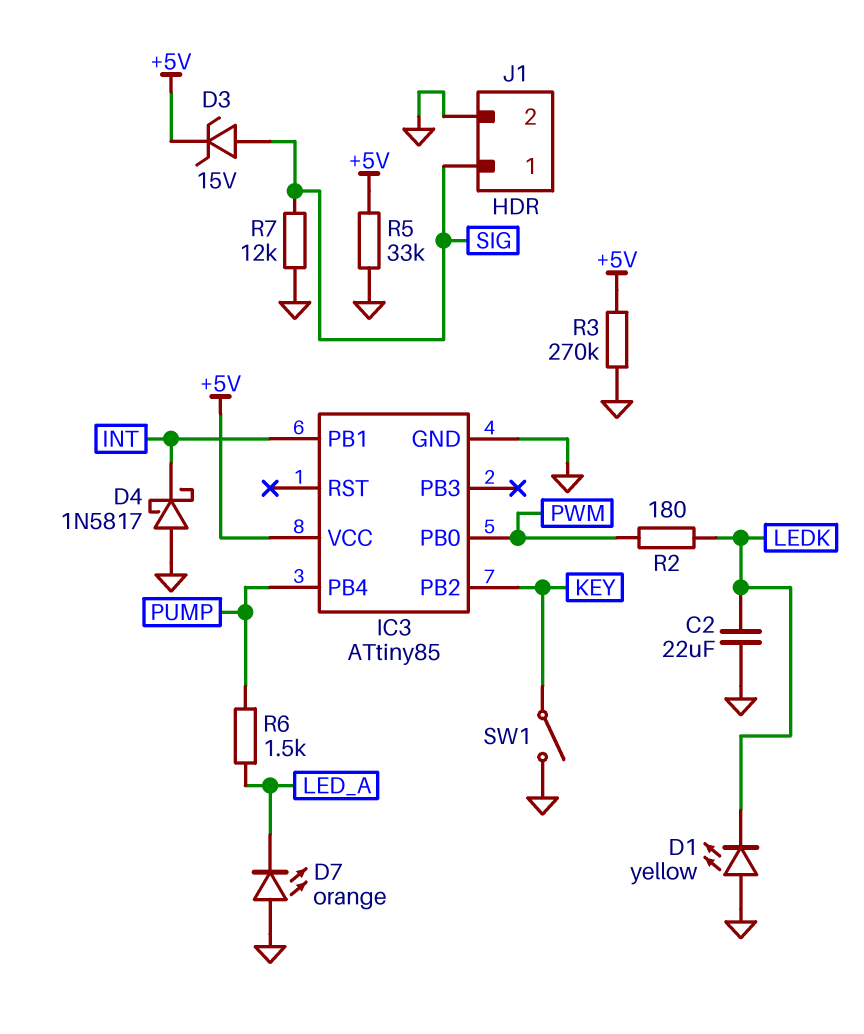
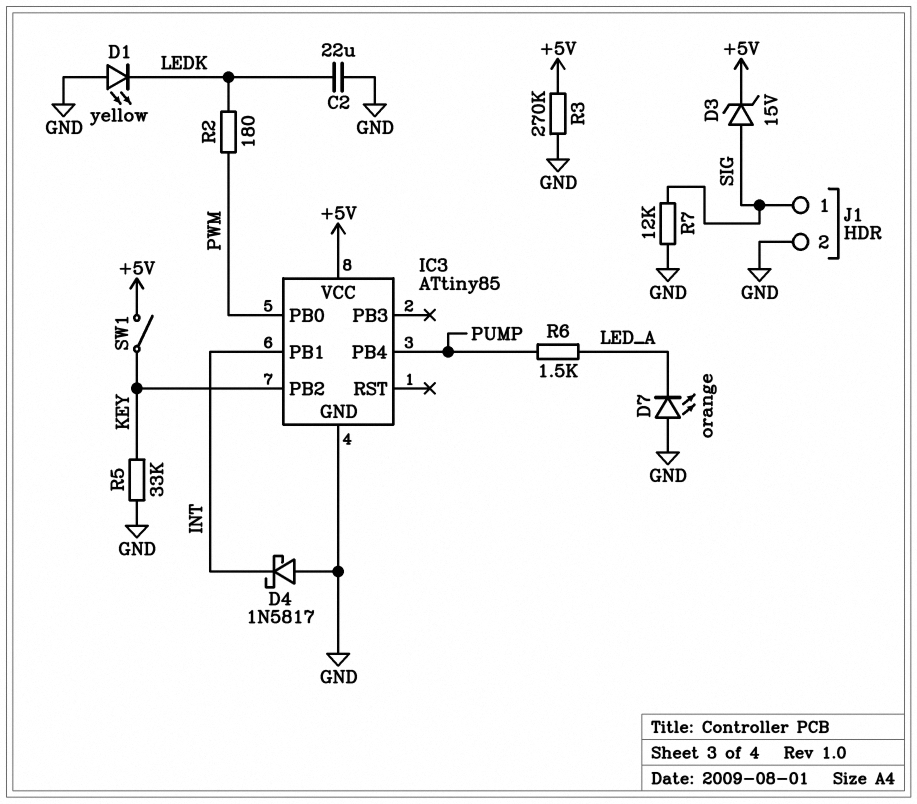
R5: 33k (+5V, GND) -> 33k (GND, KEY)
SW1: switch (GND, KEY) -> switch (+5V, KEY)

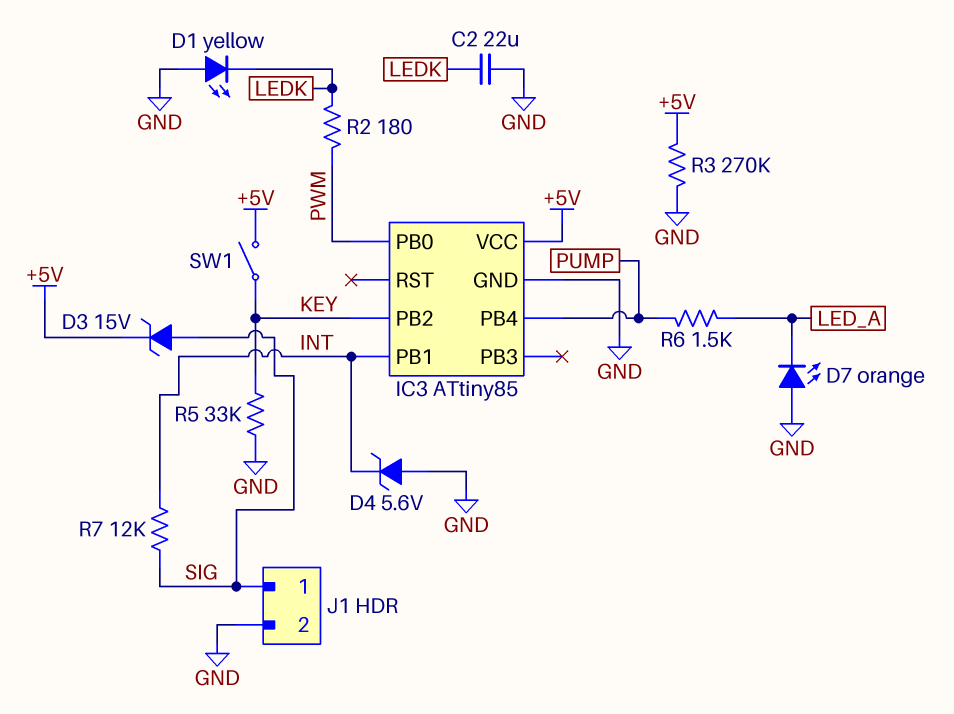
D4: schottky 1N5817 (A GND, K INT) -> zener 5.6V (A GND, K INT)
R7: 12k (GND, SIG) -> 12k (INT, SIG)

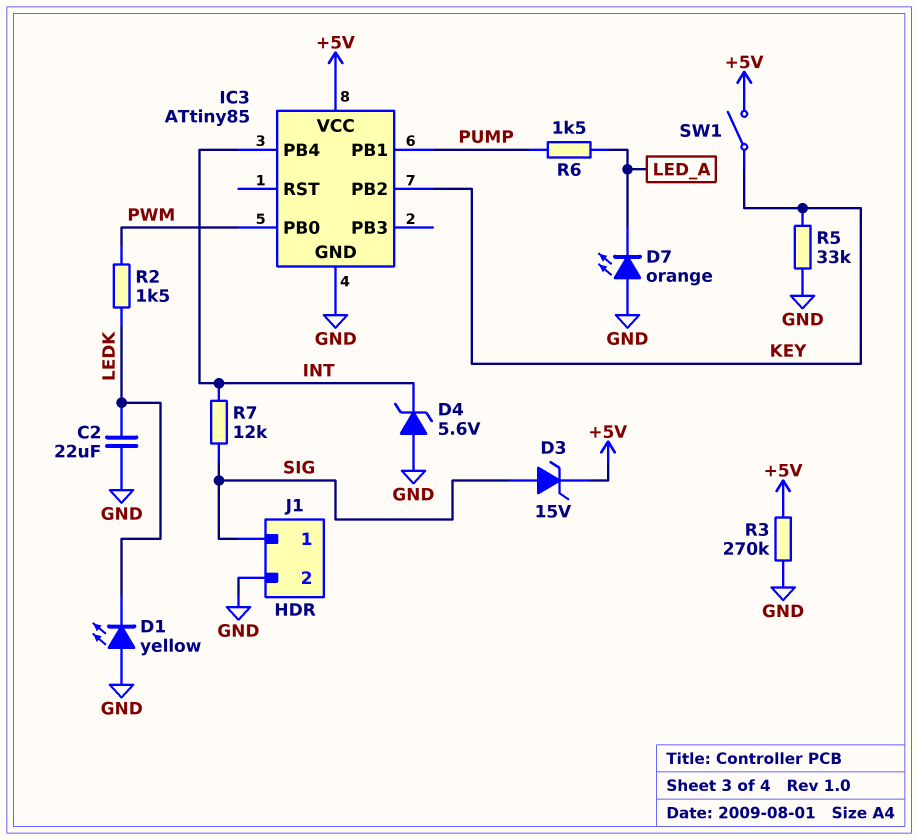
IC3 pin PB1: INT -> PUMP
IC3 pin PB4: PUMP -> INT
R2: 180 (LEDK, PWM) -> 1.5k (LEDK, PWM)

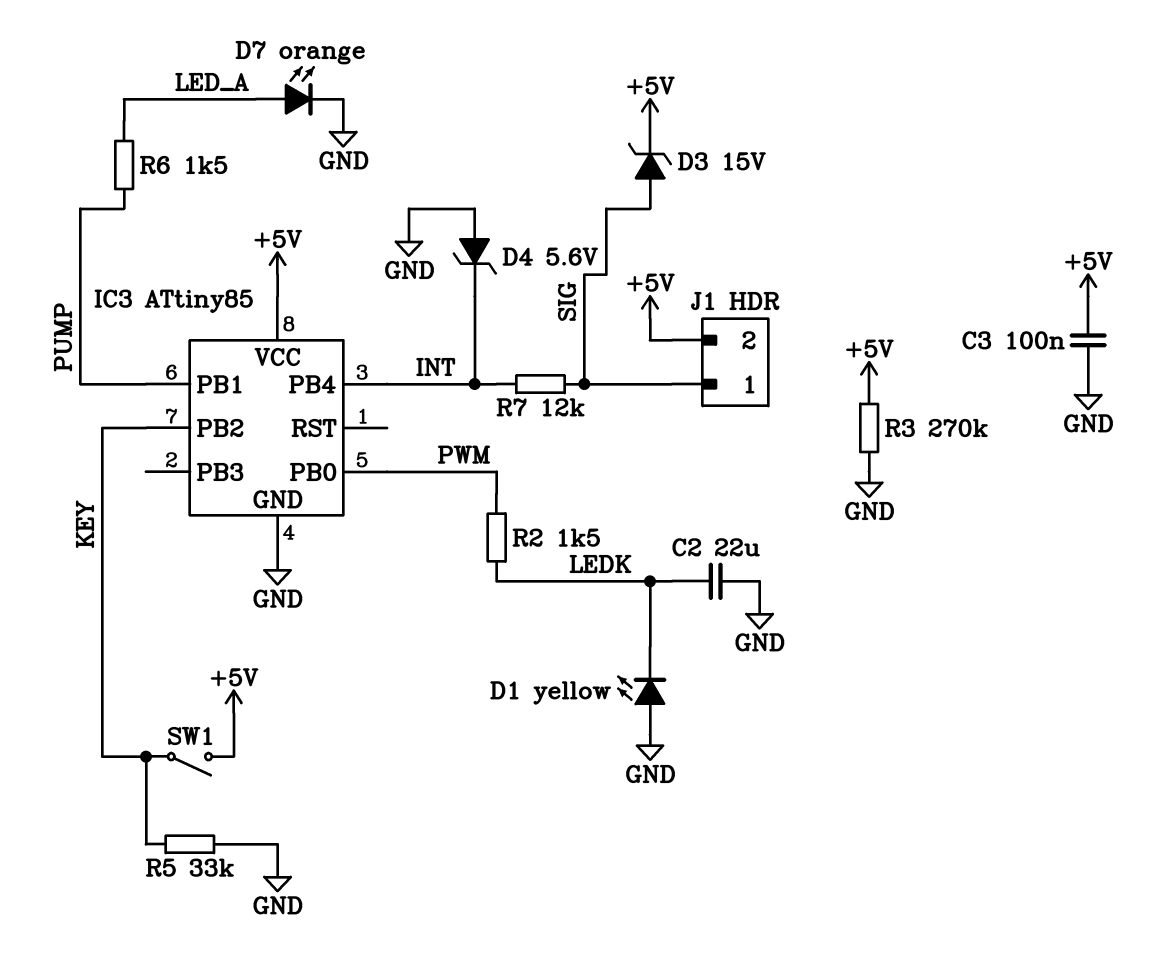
C3: none -> 100nF (+5V, GND)
D7: LED orange (A GND, K LED_A) -> LED orange (A LED_A, K GND)
J1 pin 2: GND -> +5V

